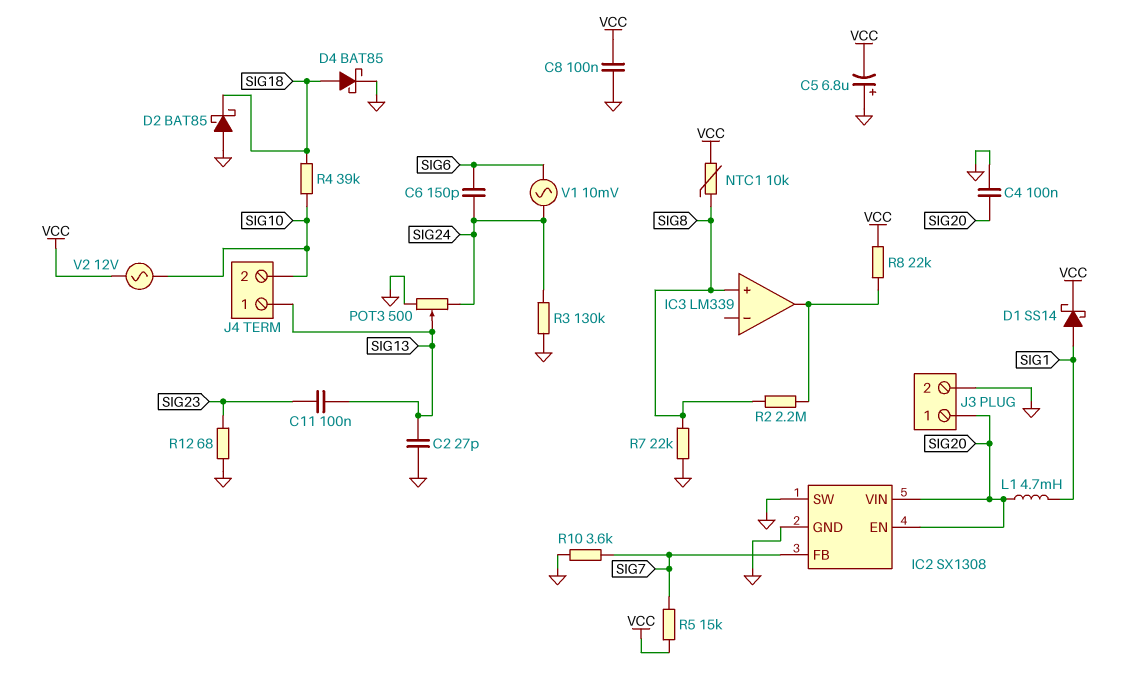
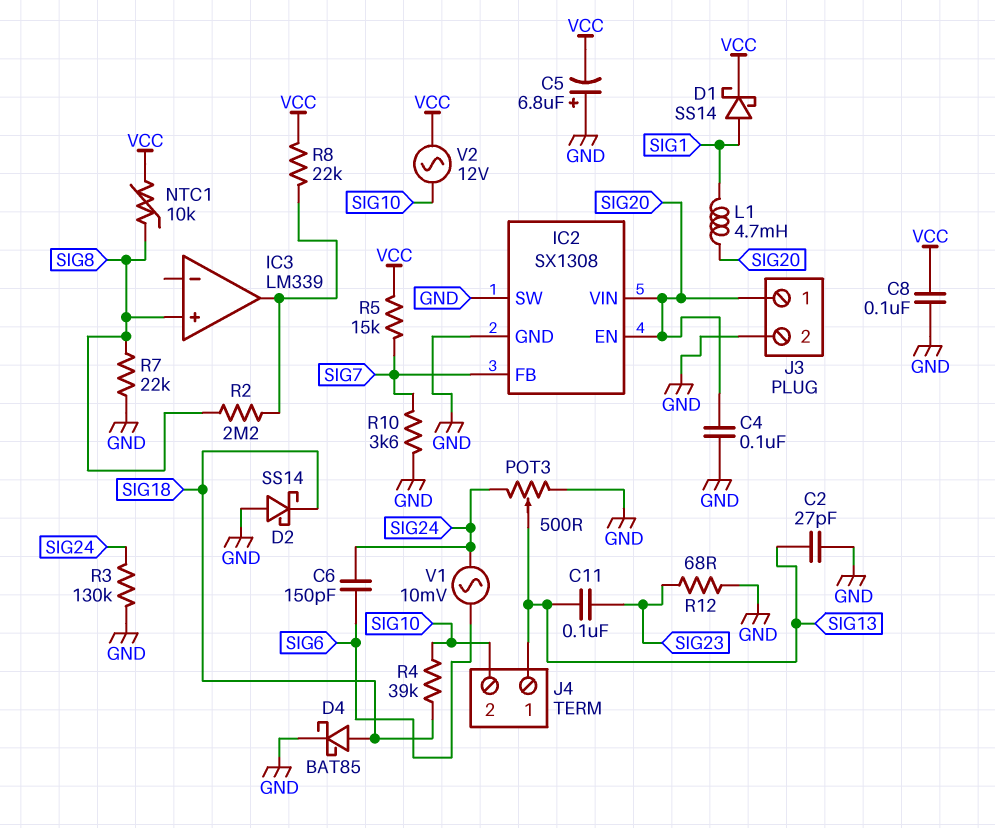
D2: schottky BAT85 (A GND, K SIG18) -> schottky SS14 (A GND, K SIG18)

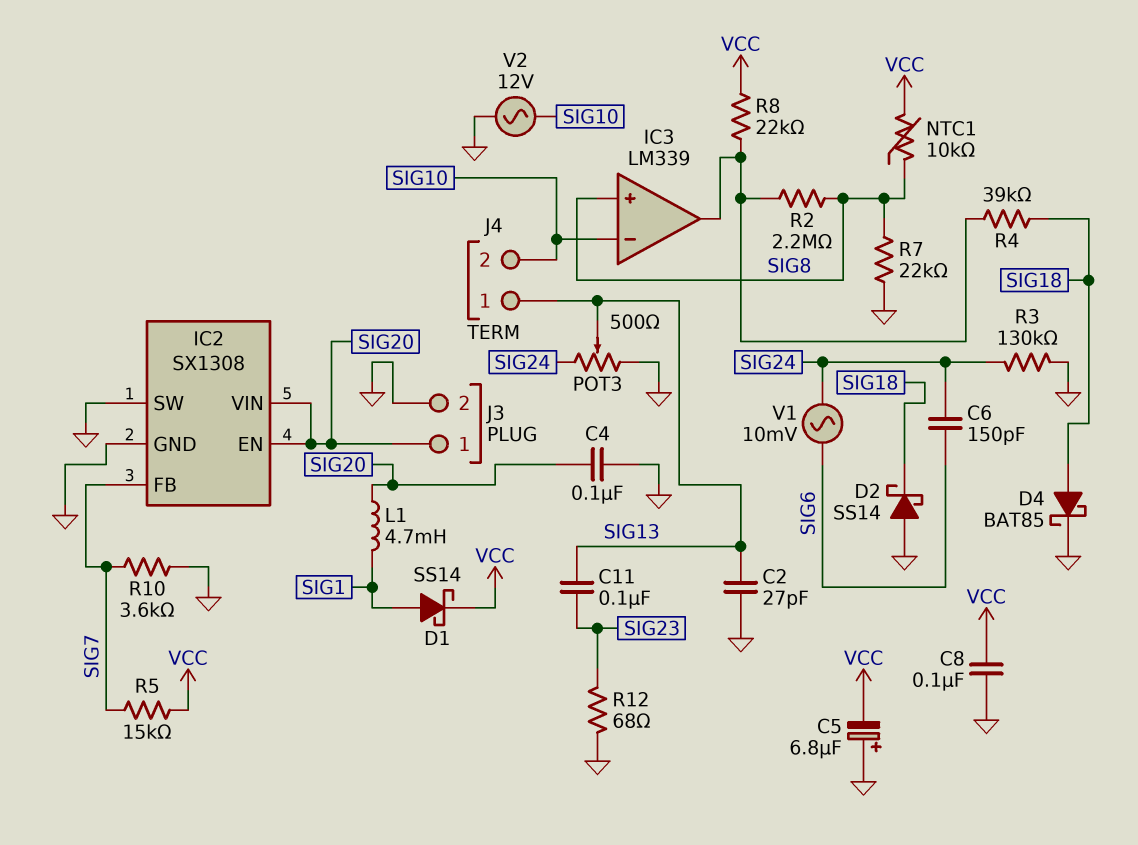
IC3 pin in-: none -> SIG10
R4: 39k (SIG10, SIG18) -> 39k (IC3/out, SIG18)
V2: AC 12V (SIG10, VCC) -> AC 12V (GND, SIG10)

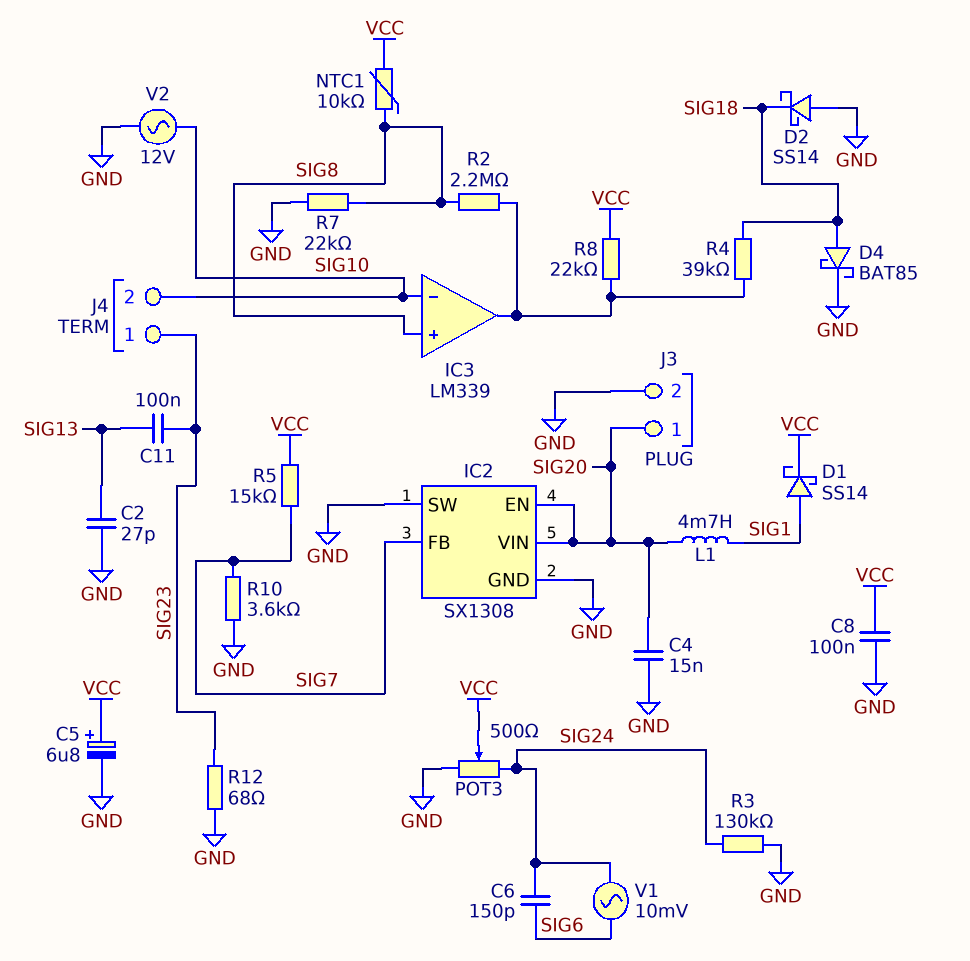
C4: 100nF (GND, SIG20) -> 15nF (GND, SIG20)
C5: 6.8uF (plus GND, minus VCC) -> 6.8uF (plus VCC, minus GND)
J4 pin 1: SIG13 -> SIG23
POT3: 500 (GND, SIG24, wiper SIG13) -> 500 (GND, SIG24, wiper VCC)

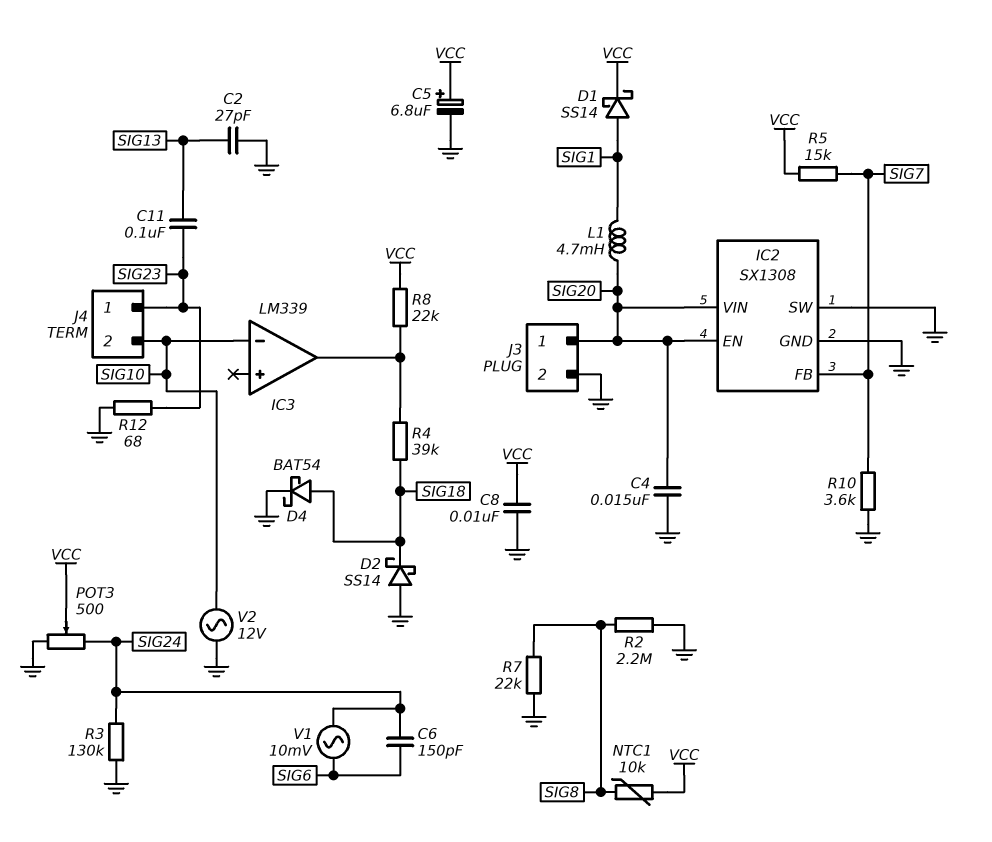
C8: 100nF (GND, VCC) -> 10nF (GND, VCC)
D4: schottky BAT85 (A SIG18, K GND) -> schottky BAT54 (A SIG18, K GND)
IC3 pin in+: SIG8 -> none
R2: 2.2M (IC3/out, SIG8) -> 2.2M (GND, SIG8)

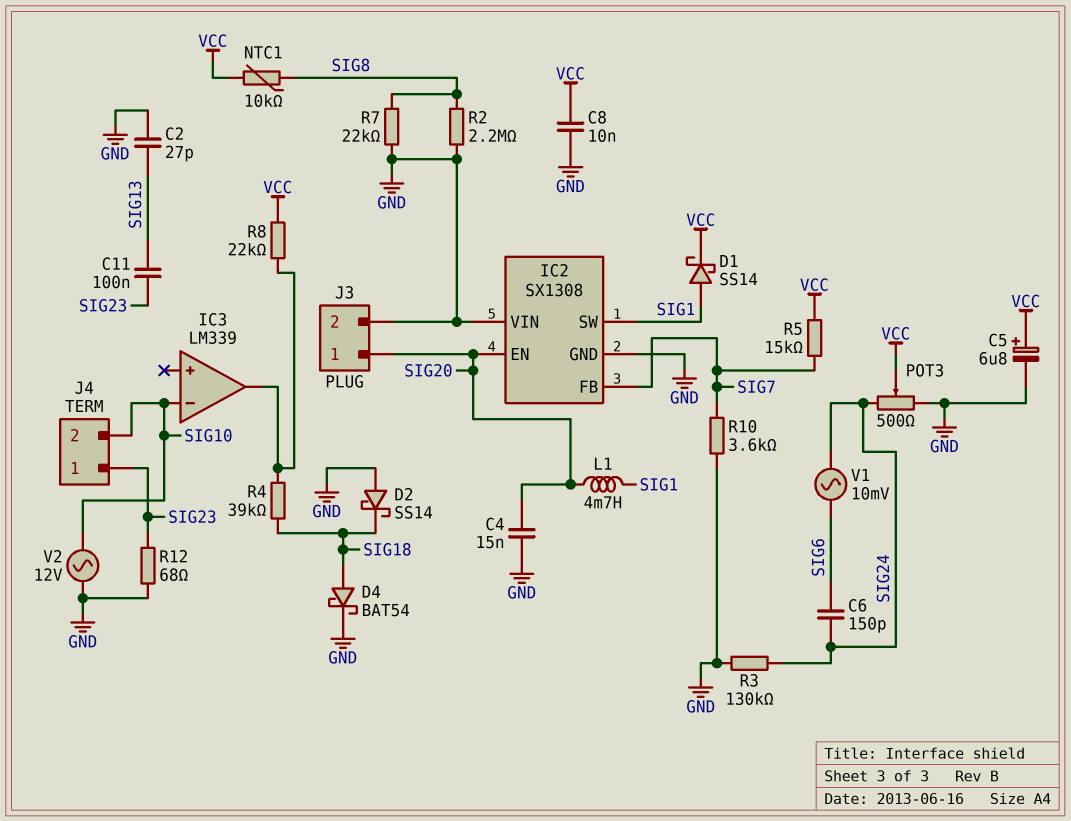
IC2 pin SW: GND -> SIG1
IC2 pin VIN: SIG20 -> GND

